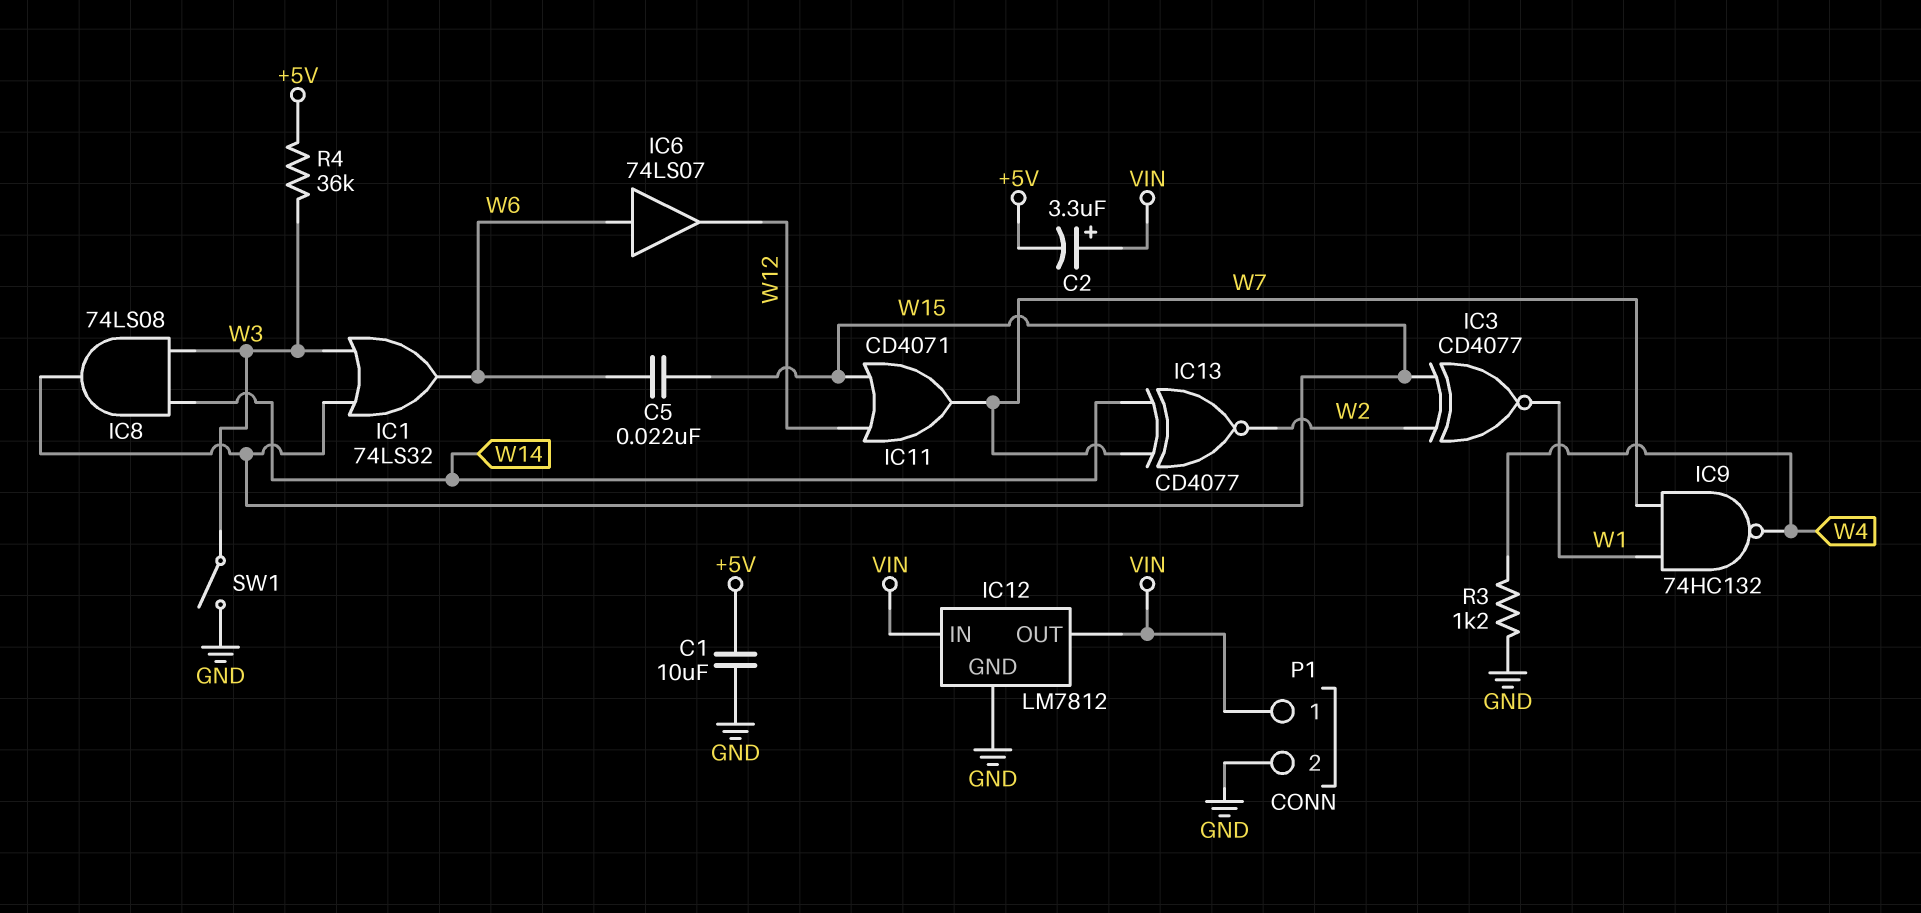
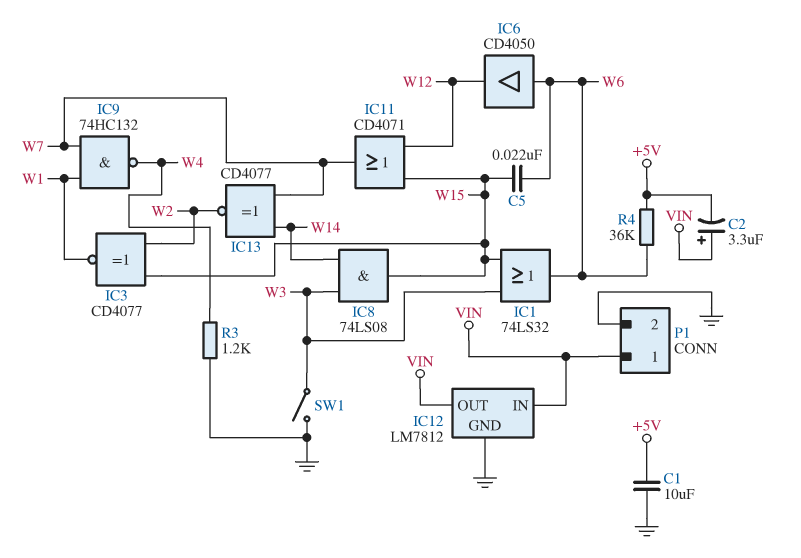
IC6: buffer 74LS07 (in W6, out W12) -> buffer CD4050 (in W6, out W12)
R4: 36k (+5V, W3) -> 36k (+5V, W6)

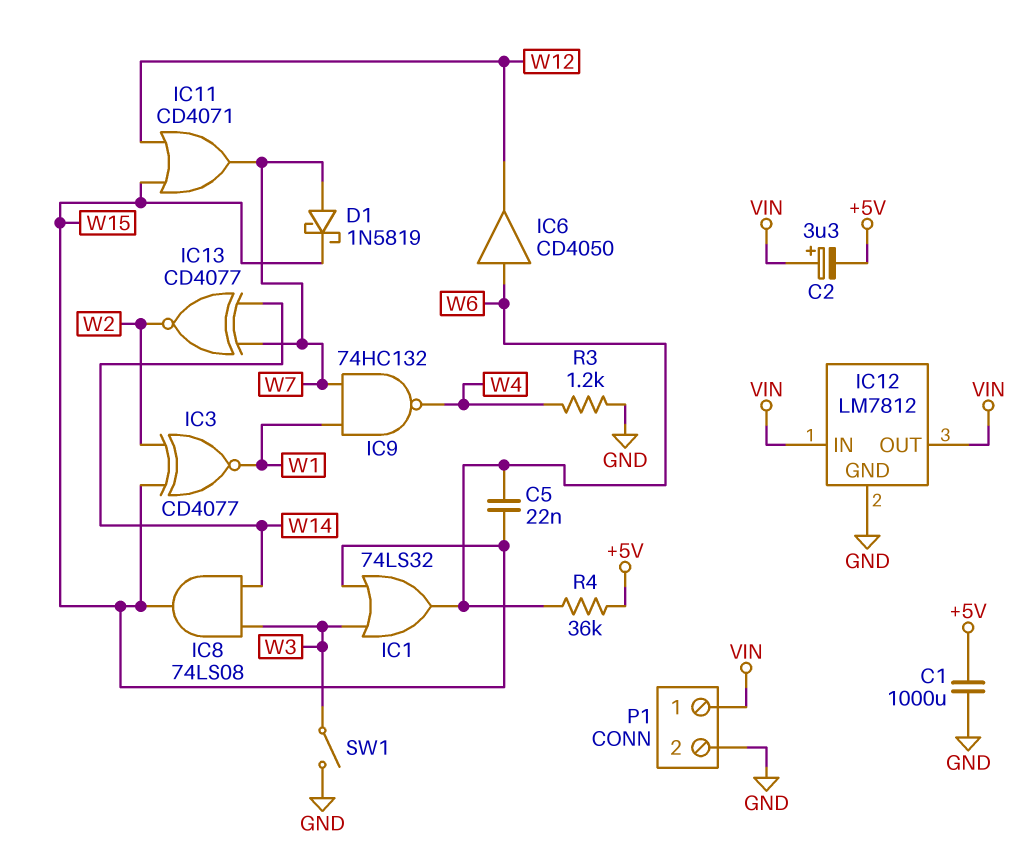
C1: 10uF (+5V, GND) -> 1000uF (+5V, GND)
D1: none -> schottky 1N5819 (A W7, K W15)

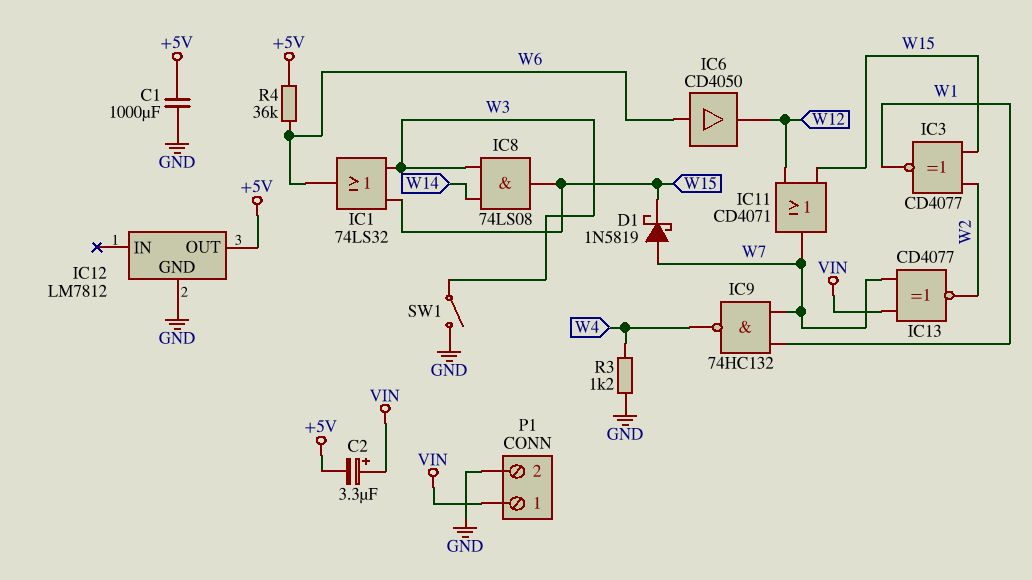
C5: 22nF (W6, W15) -> none
IC12 pin IN: VIN -> none
IC12 pin OUT: VIN -> +5V
IC13: XNOR CD4077 (in W7, in W14, out W2) -> XNOR CD4077 (in VIN, in W7, out W2)

